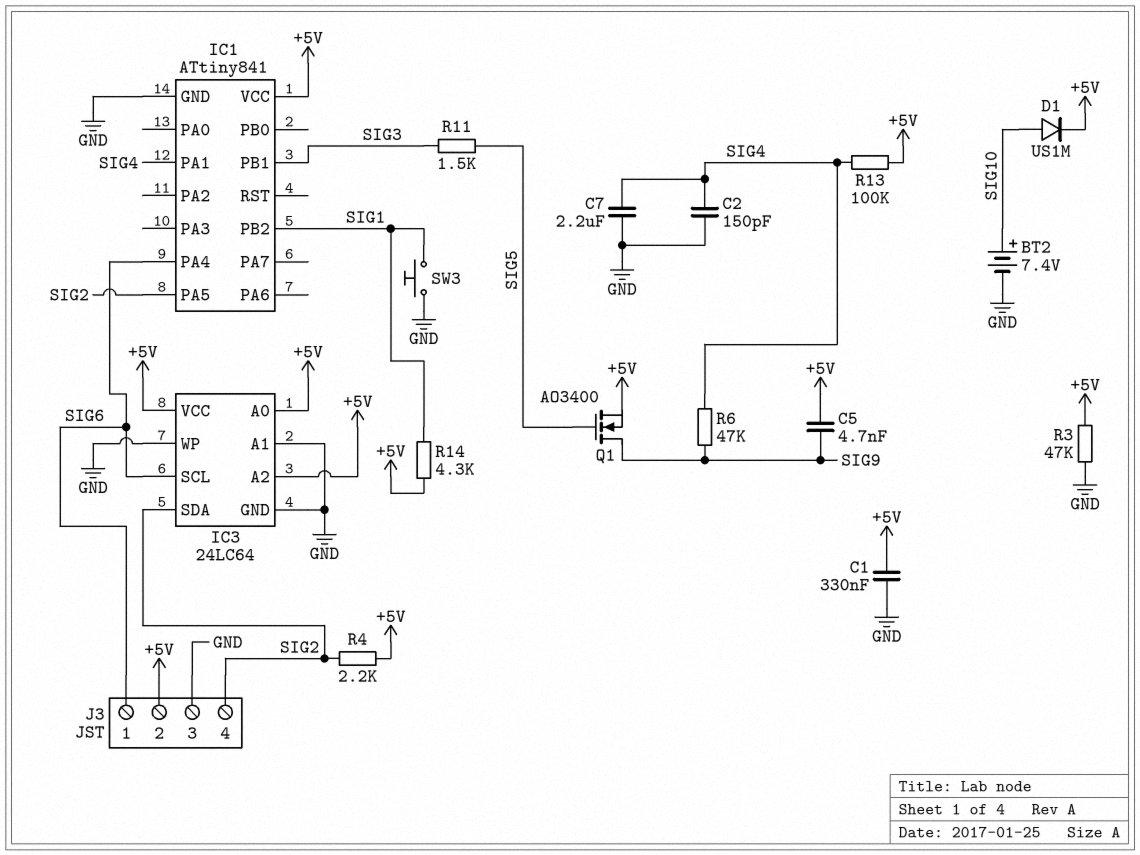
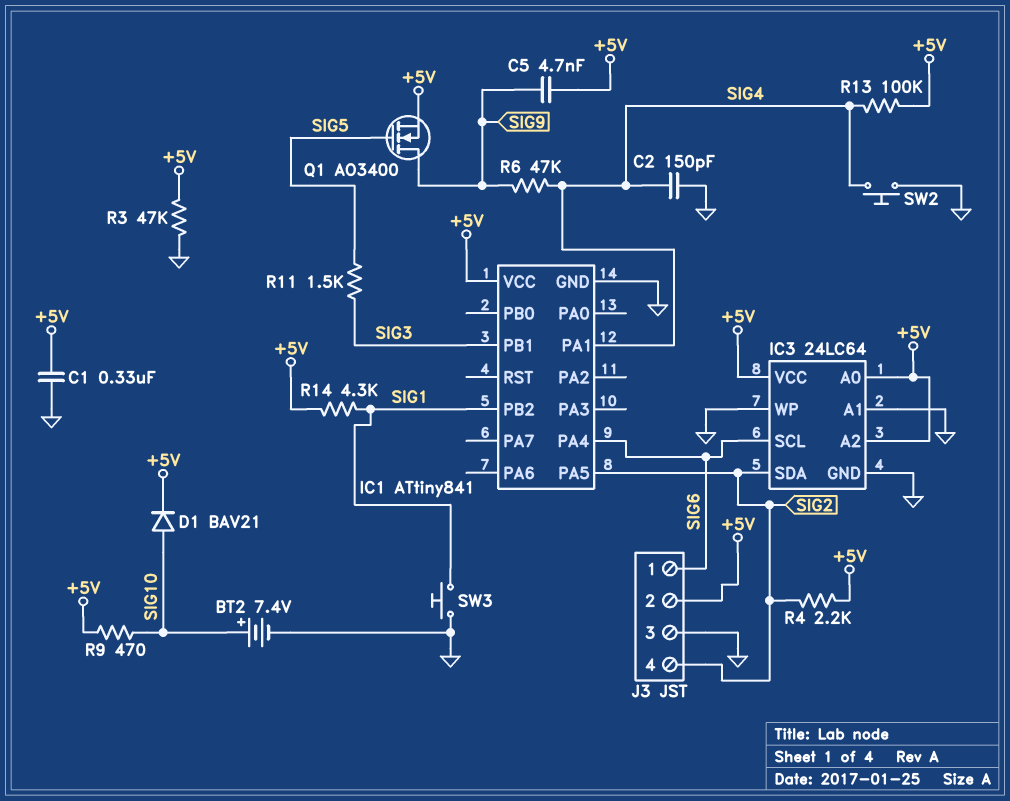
C7: 2.2uF (GND, SIG4) -> none
D1: diode US1M (A SIG10, K +5V) -> diode BAV21 (A SIG10, K +5V)
R9: none -> 470 (+5V, SIG10)
SW2: none -> button (GND, SIG4)

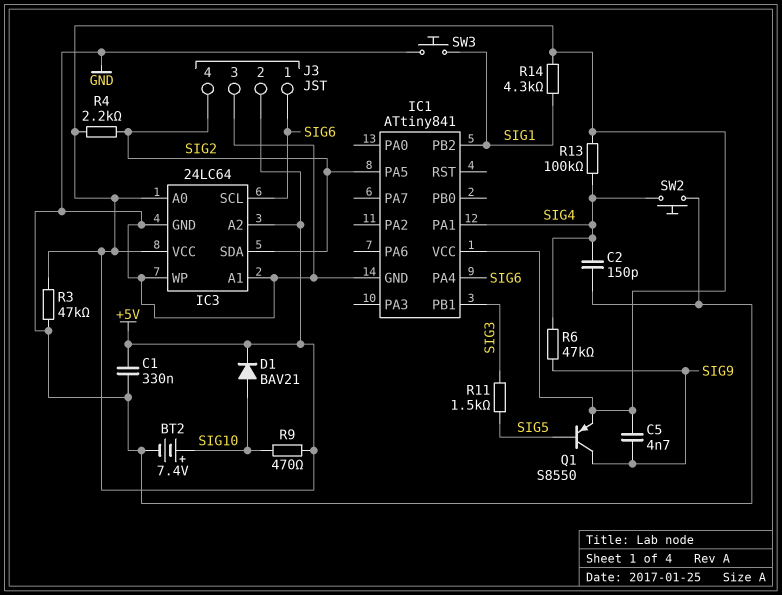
Q1: NMOS AO3400 (G SIG5, D SIG9, S +5V) -> PNP S8550 (B SIG5, C SIG9, E +5V)

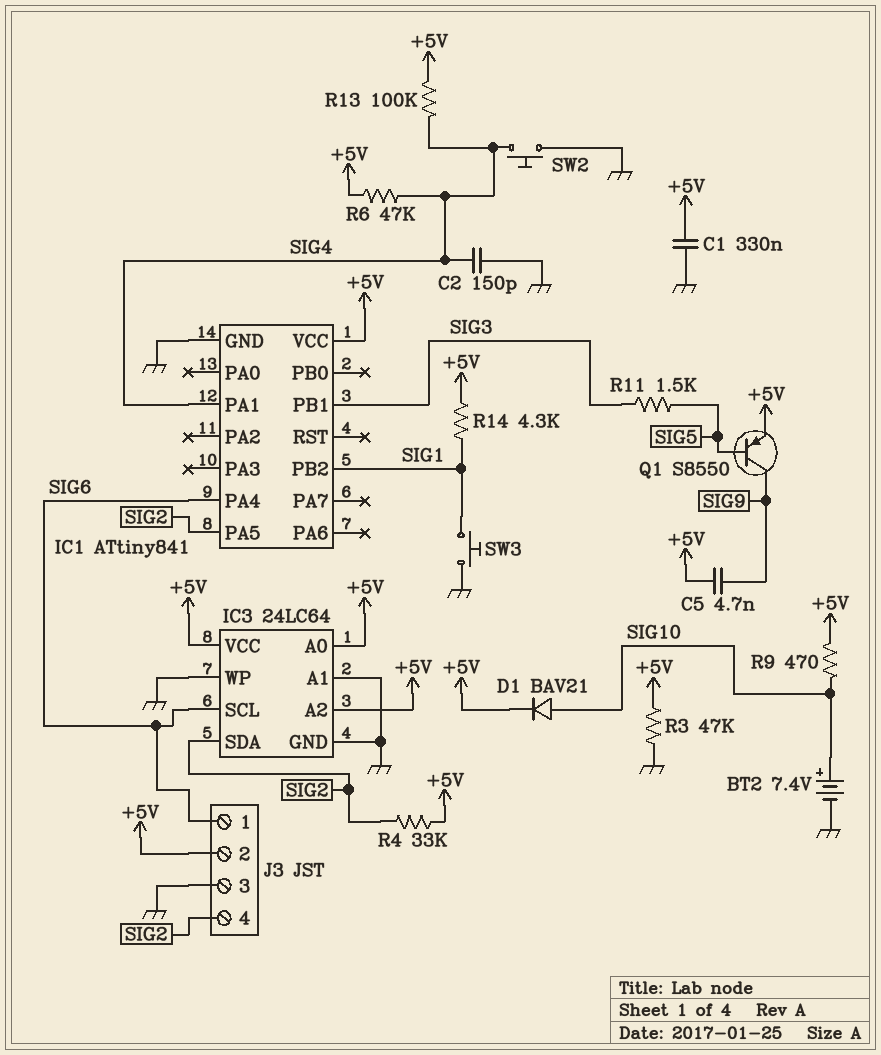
R4: 2.2k (+5V, SIG2) -> 33k (+5V, SIG2)
R6: 47k (SIG4, SIG9) -> 47k (+5V, SIG4)

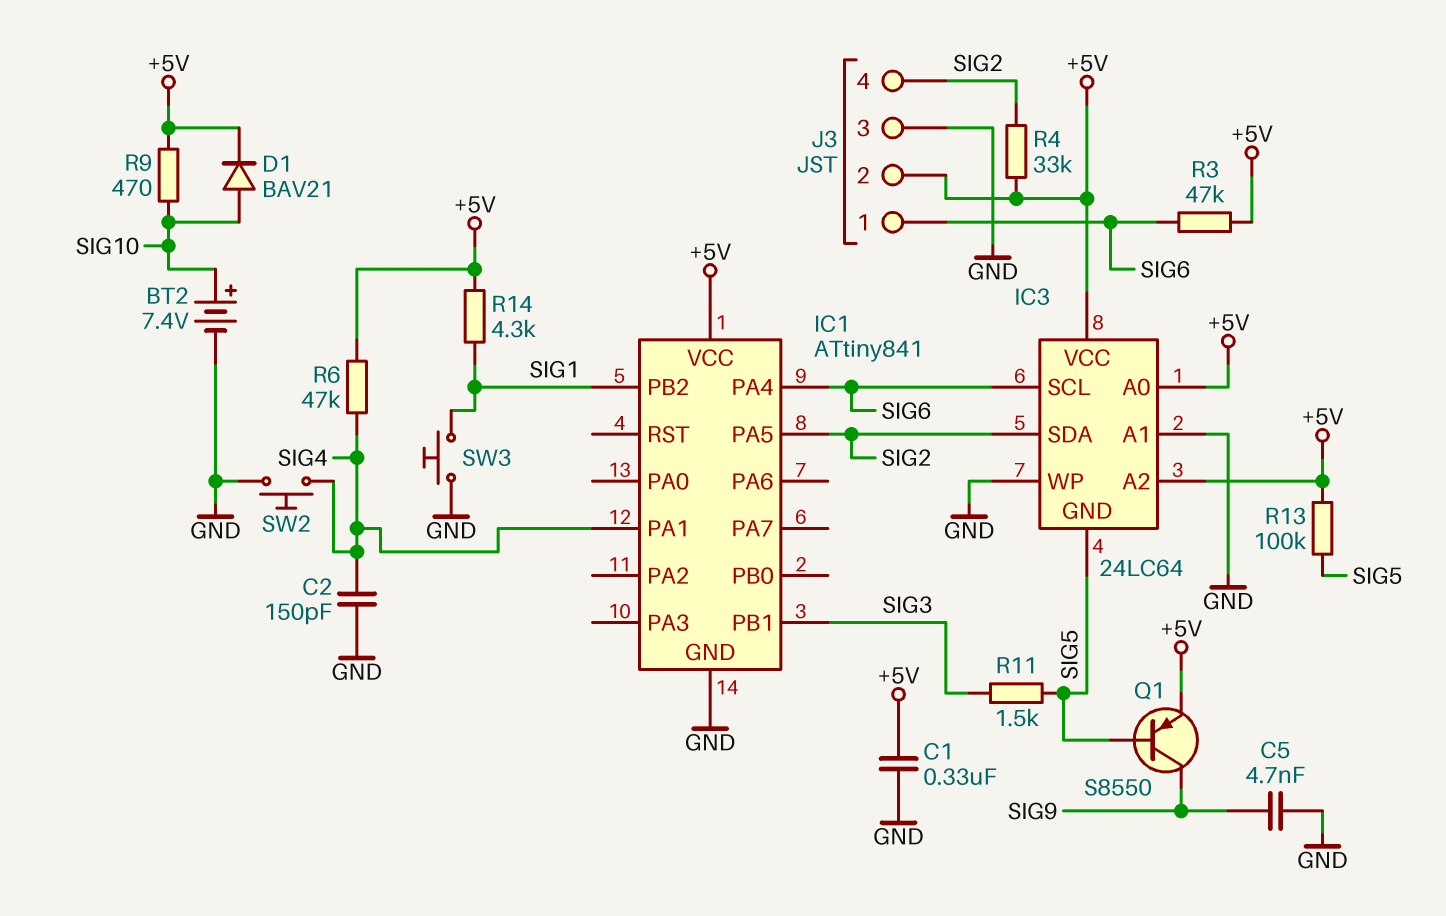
C5: 4.7nF (+5V, SIG9) -> 4.7nF (GND, SIG9)
IC3 pin GND: GND -> SIG5
R3: 47k (+5V, GND) -> 47k (+5V, SIG6)
R13: 100k (+5V, SIG4) -> 100k (+5V, SIG5)

